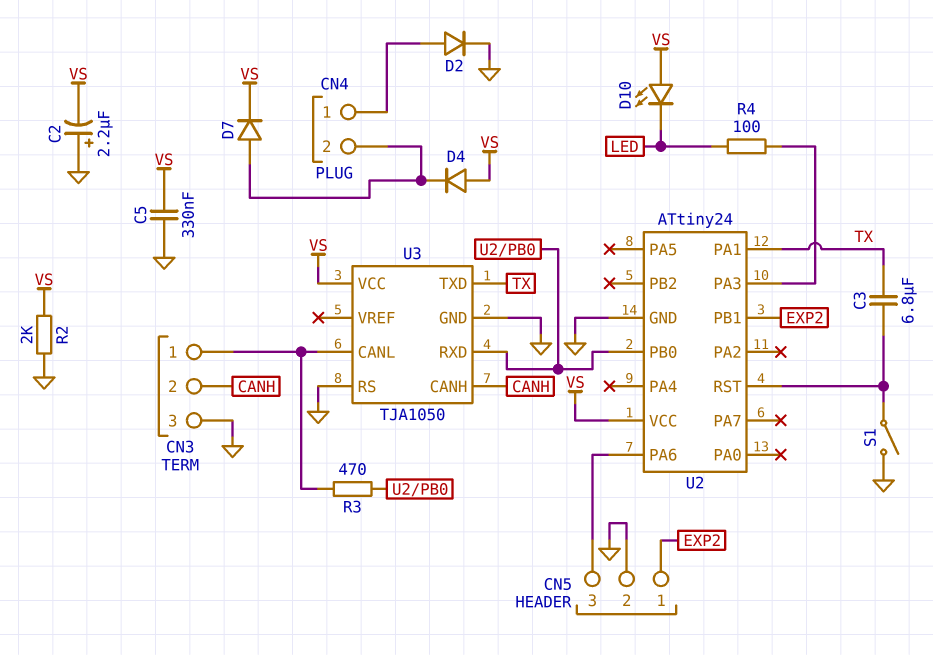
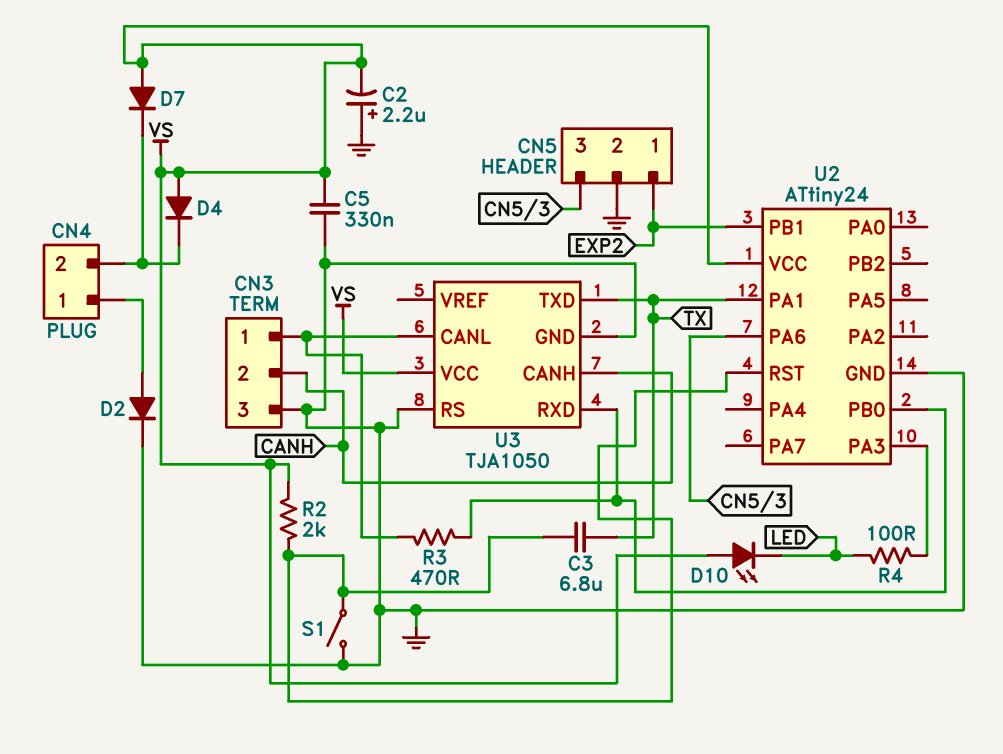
D7: diode (A CN4/2, K VS) -> diode (A VS, K CN4/2)
R2: 2k (GND, VS) -> 2k (U2/RST, VS)

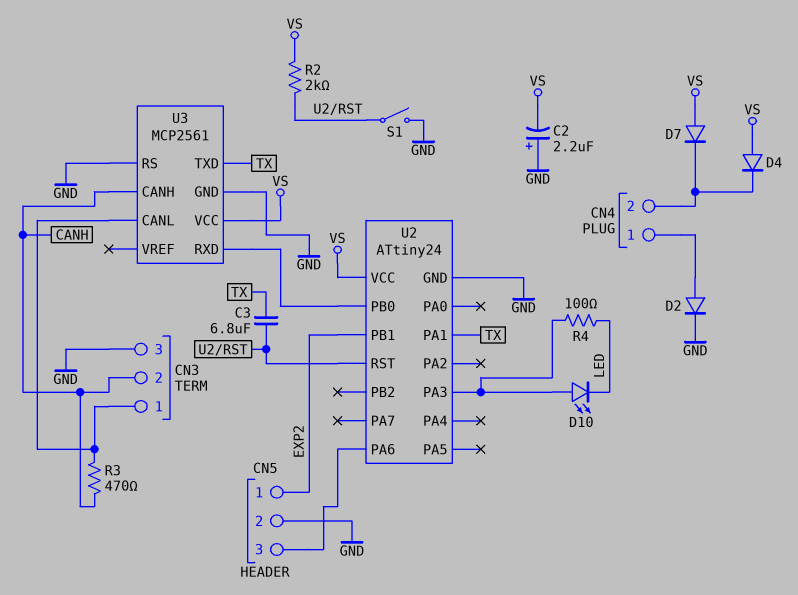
C5: 330nF (GND, VS) -> none
D10: LED (A VS, K LED) -> LED (A U2/PA3, K LED)
R3: 470 (CN3/1, U2/PB0) -> 470 (CANH, CN3/1)
U3: TJA1050 -> MCP2561

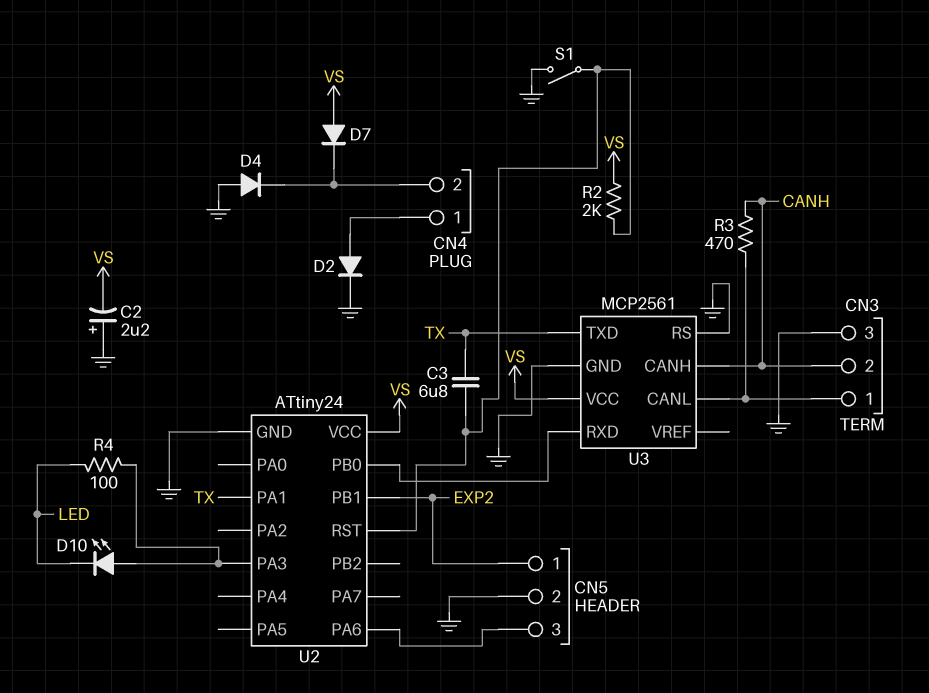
D4: diode (A VS, K CN4/2) -> diode (A GND, K CN4/2)

